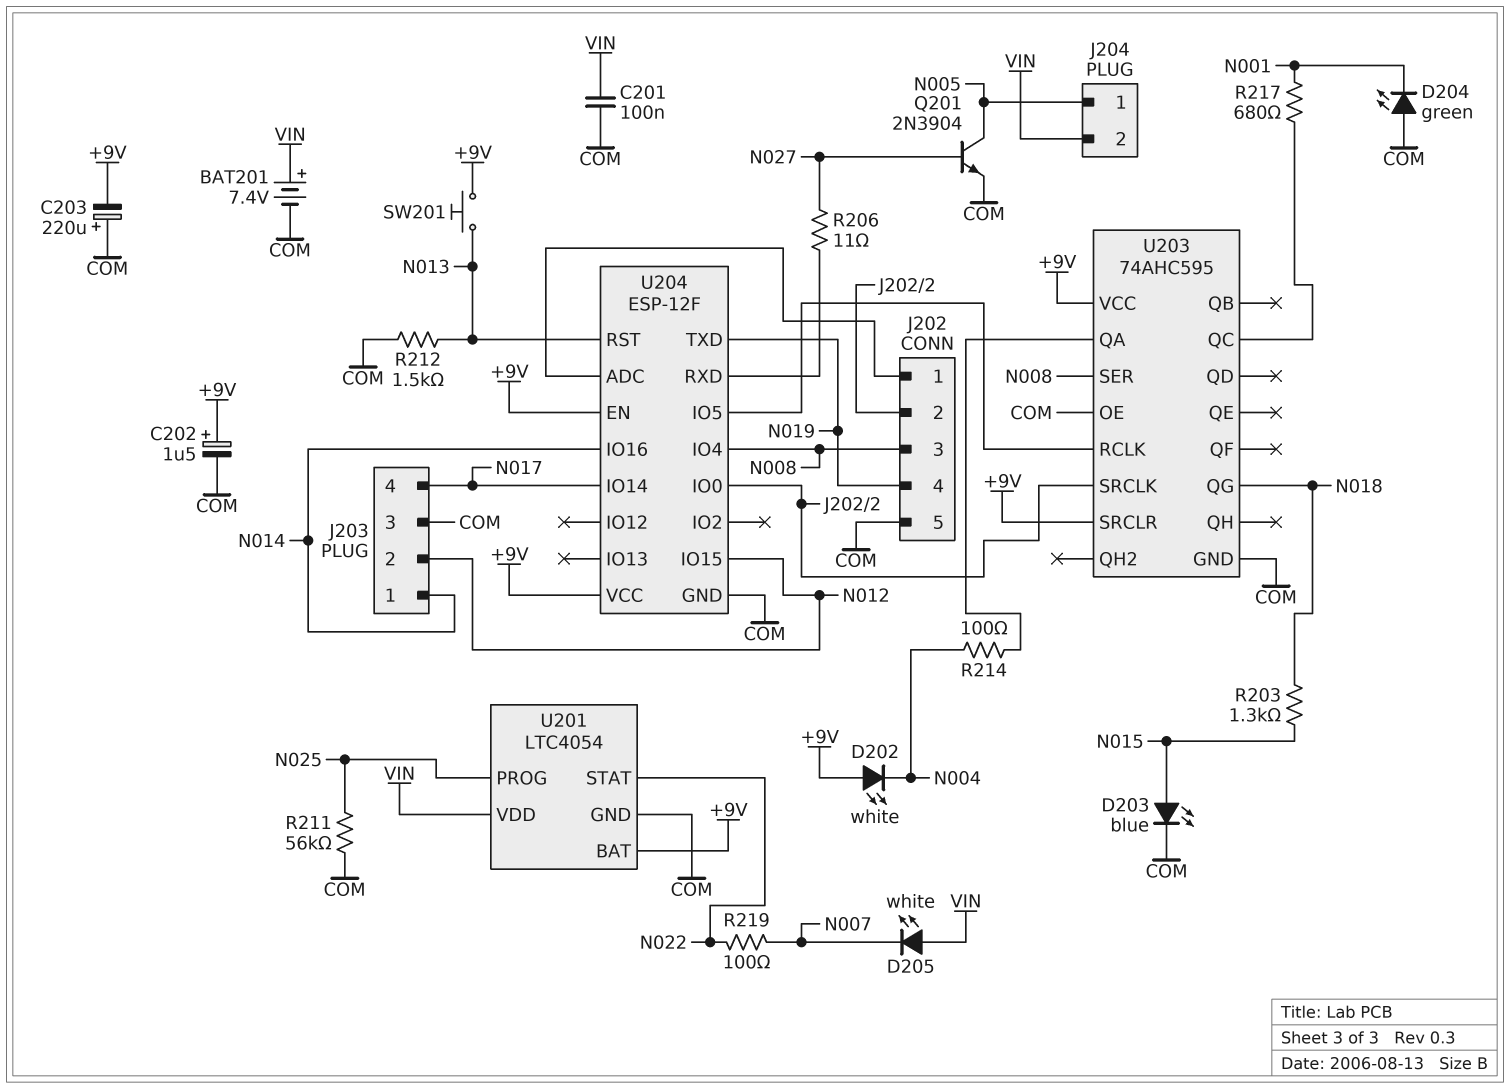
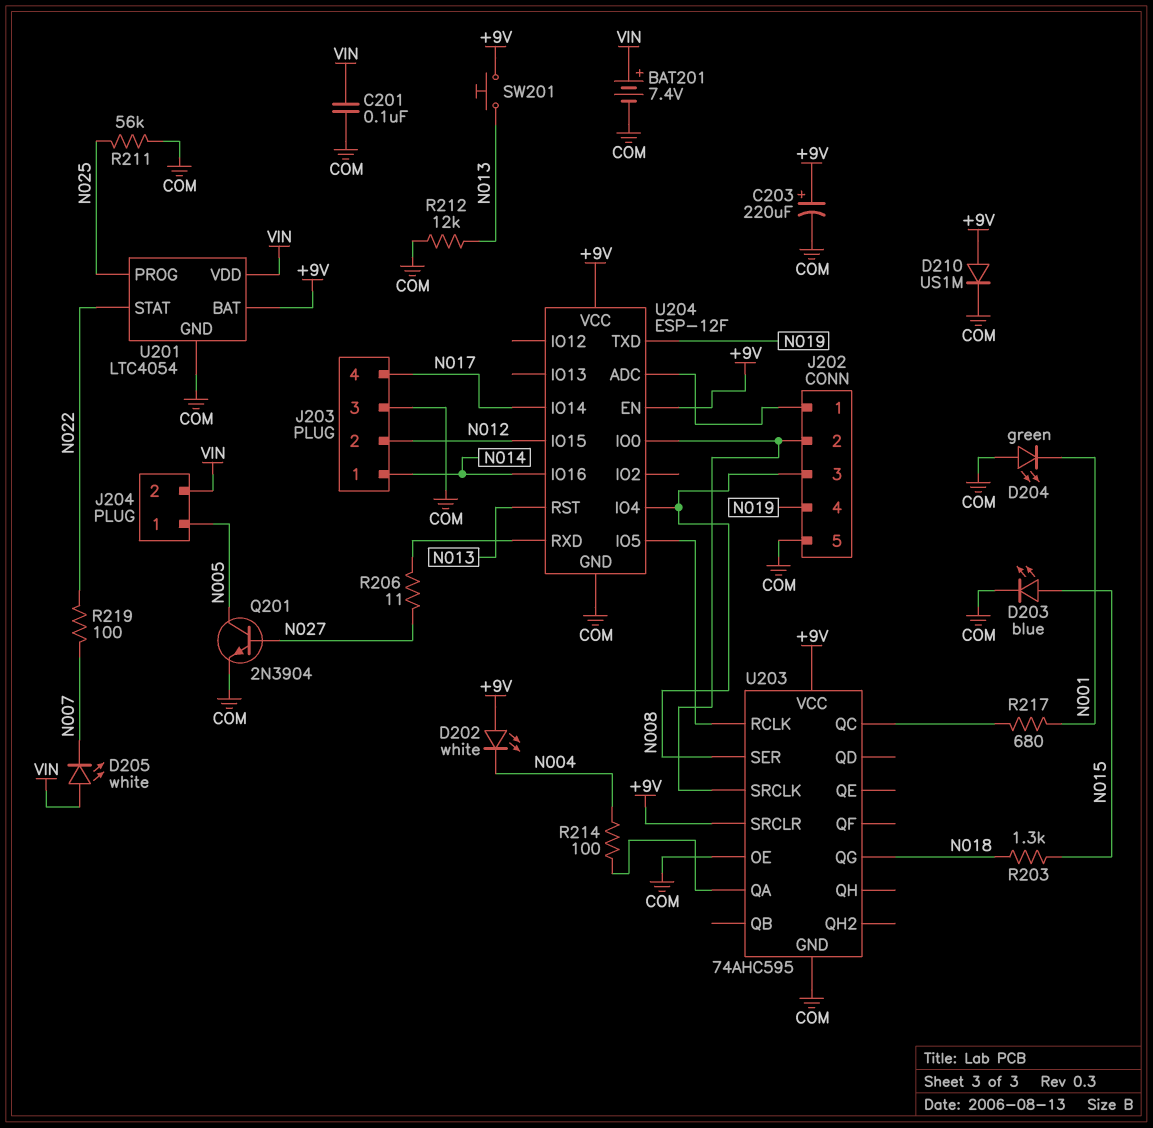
C202: 1.5uF (plus +9V, minus COM) -> none
C203: 220uF (plus COM, minus +9V) -> 220uF (plus +9V, minus COM)
D210: none -> diode US1M (A +9V, K COM)
R212: 1.5k (COM, N013) -> 12k (COM, N013)

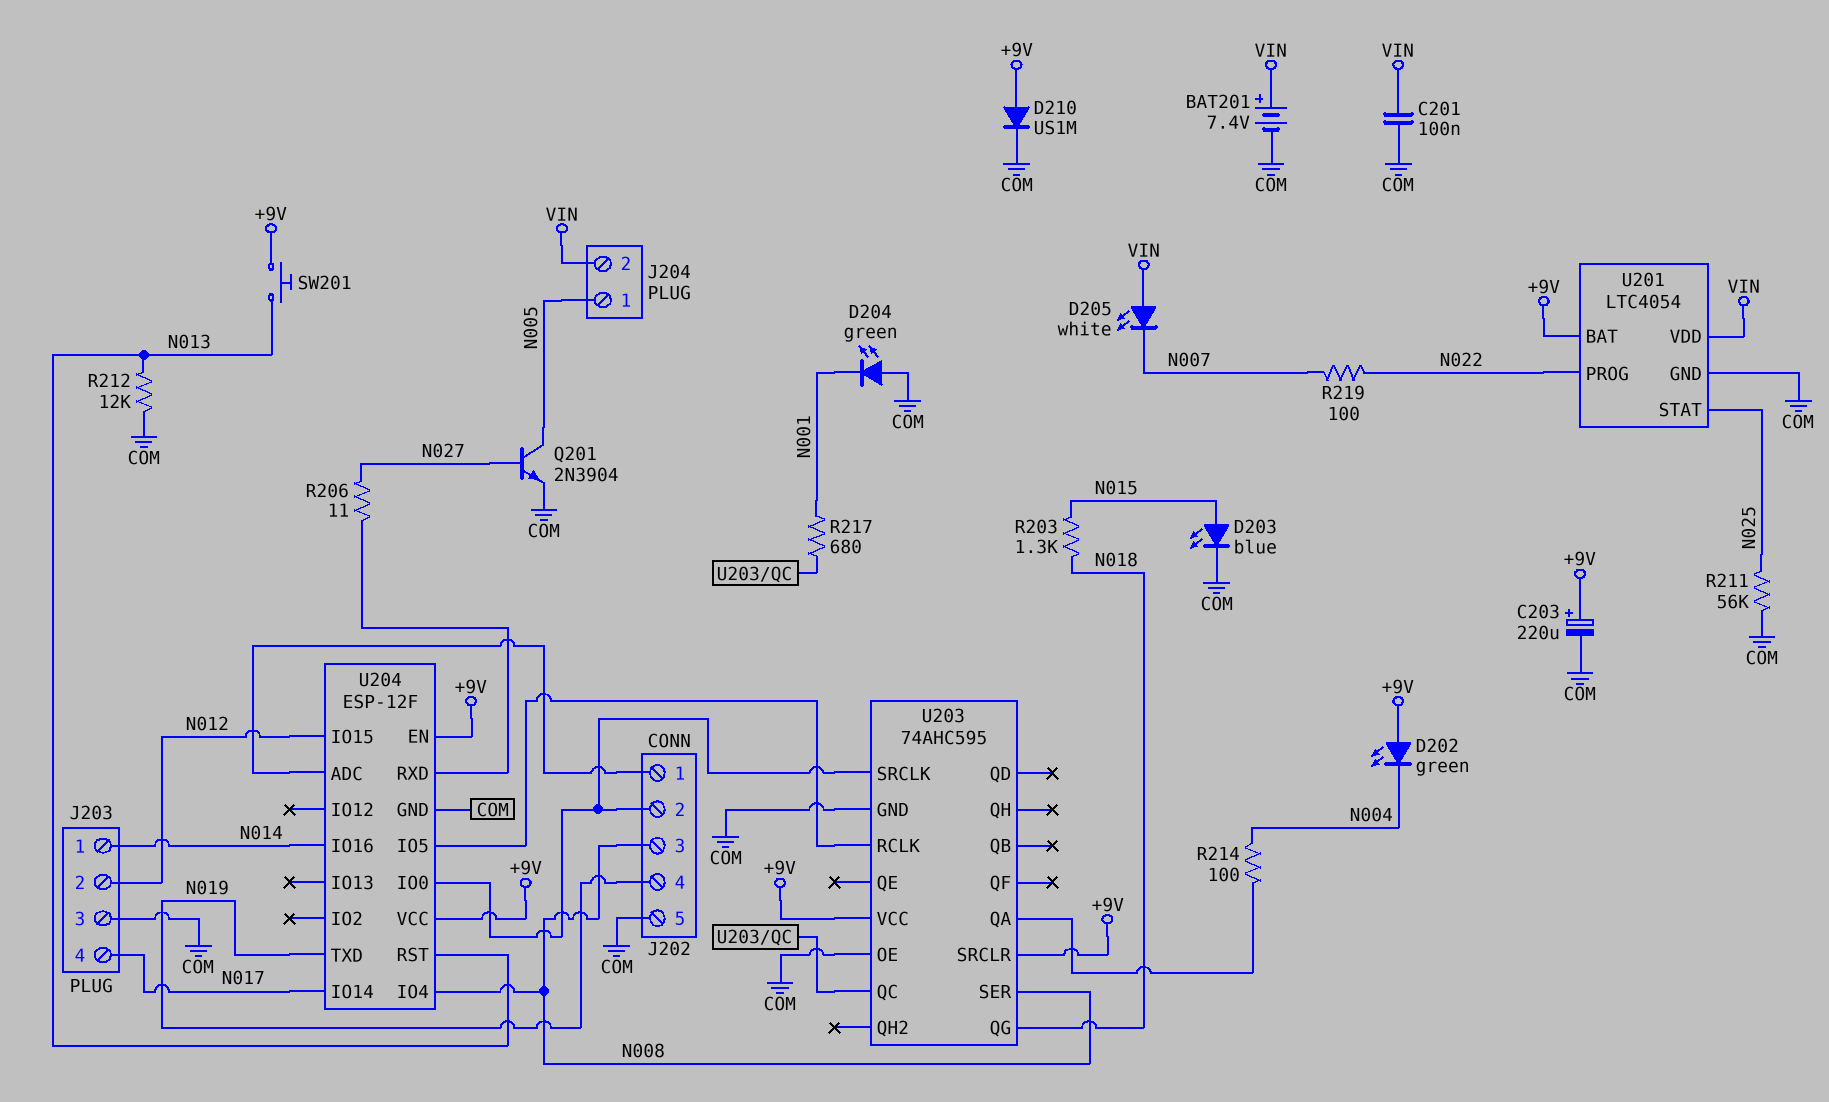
D202: LED white (A +9V, K N004) -> LED green (A +9V, K N004)
U201 pin PROG: N025 -> N022
U201 pin STAT: N022 -> N025

